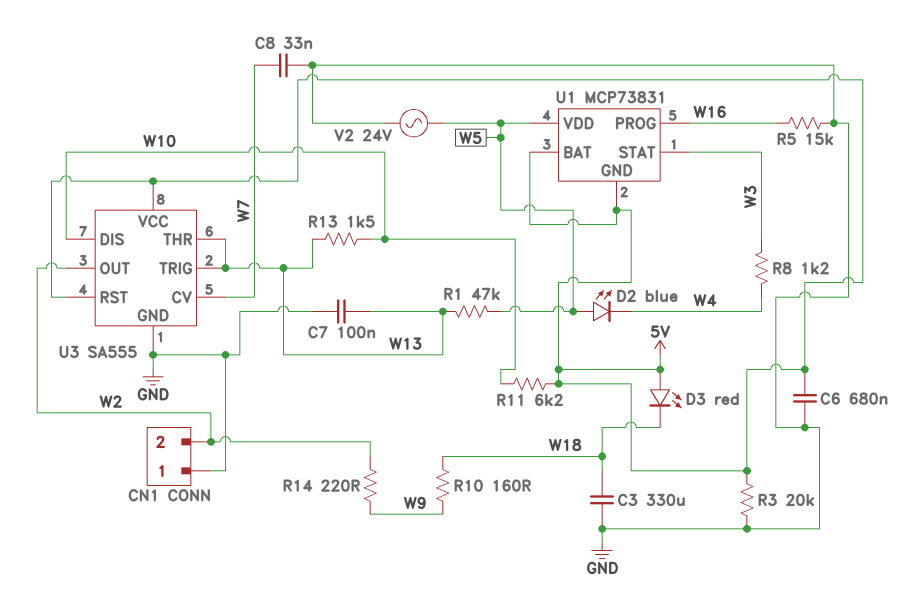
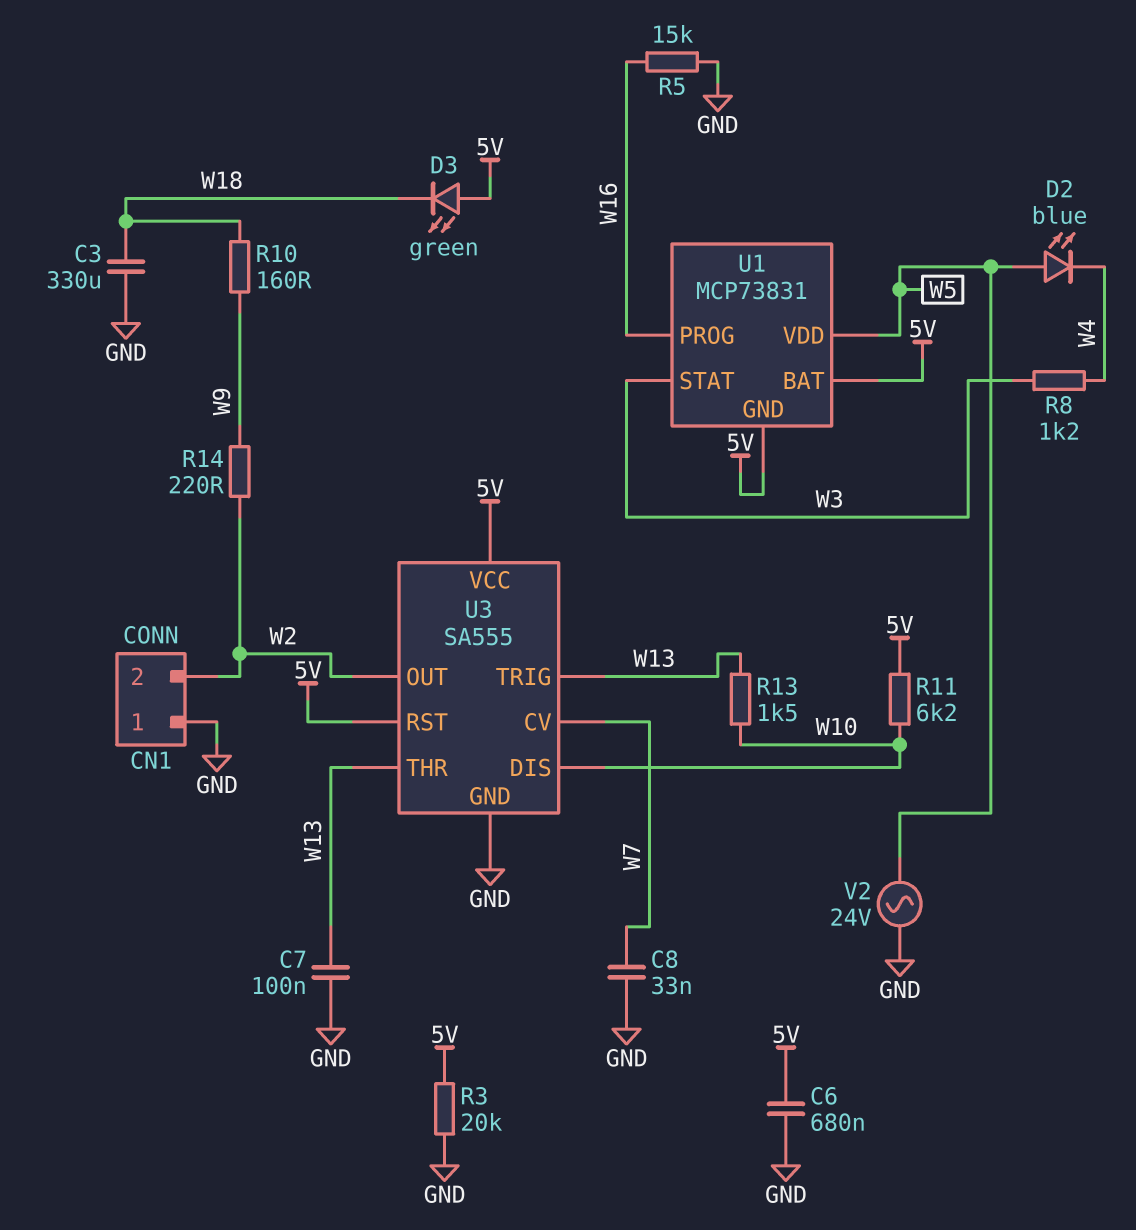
D3: LED red (A 5V, K W18) -> LED green (A 5V, K W18)
R1: 47k (W5, W13) -> none

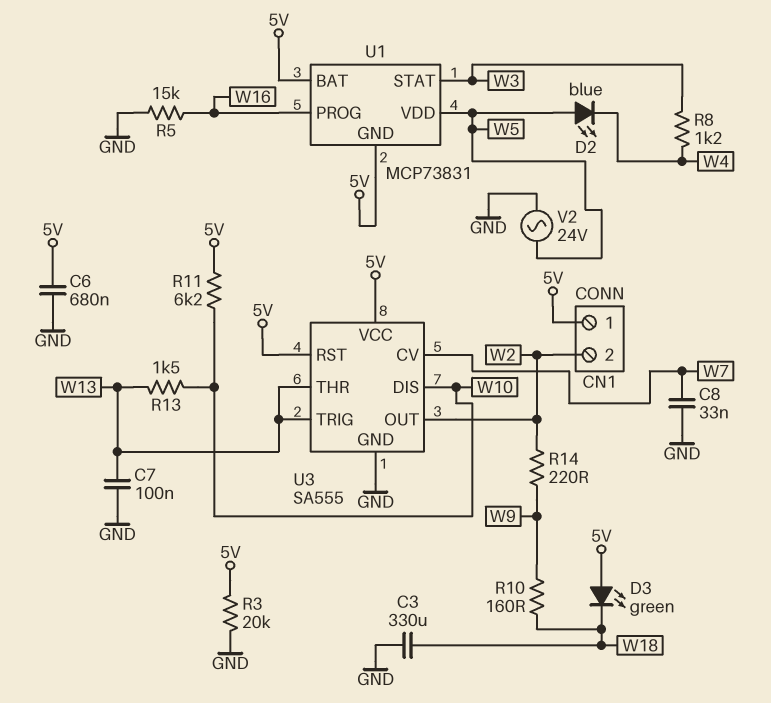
CN1 pin 1: GND -> 5V

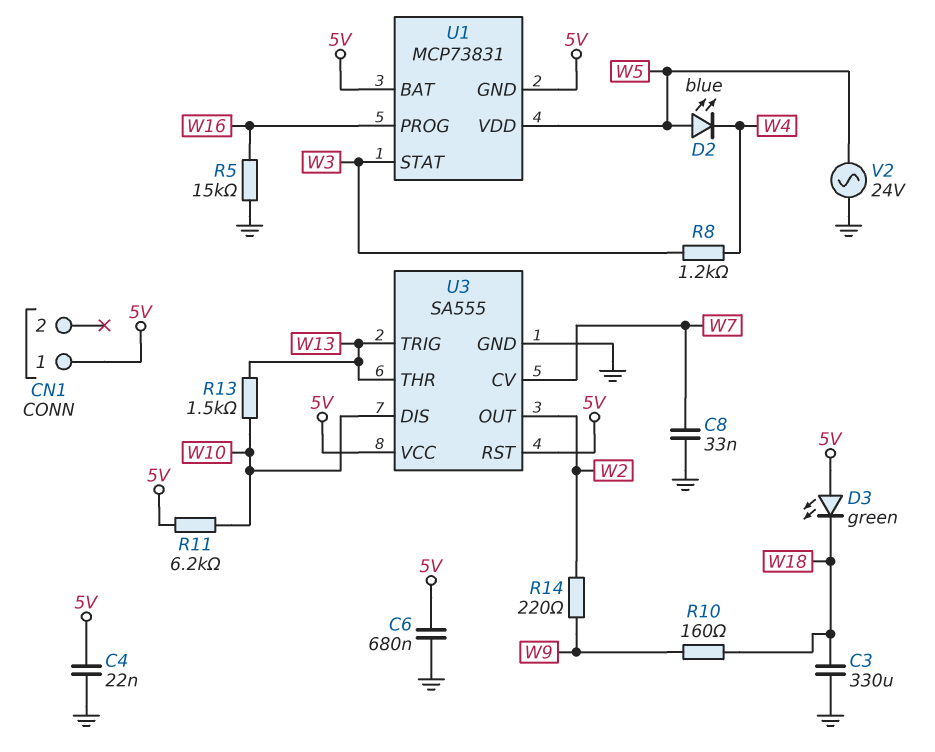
C4: none -> 22nF (5V, GND)
C7: 100nF (GND, W13) -> none
CN1 pin 2: W2 -> none
R3: 20k (5V, GND) -> none

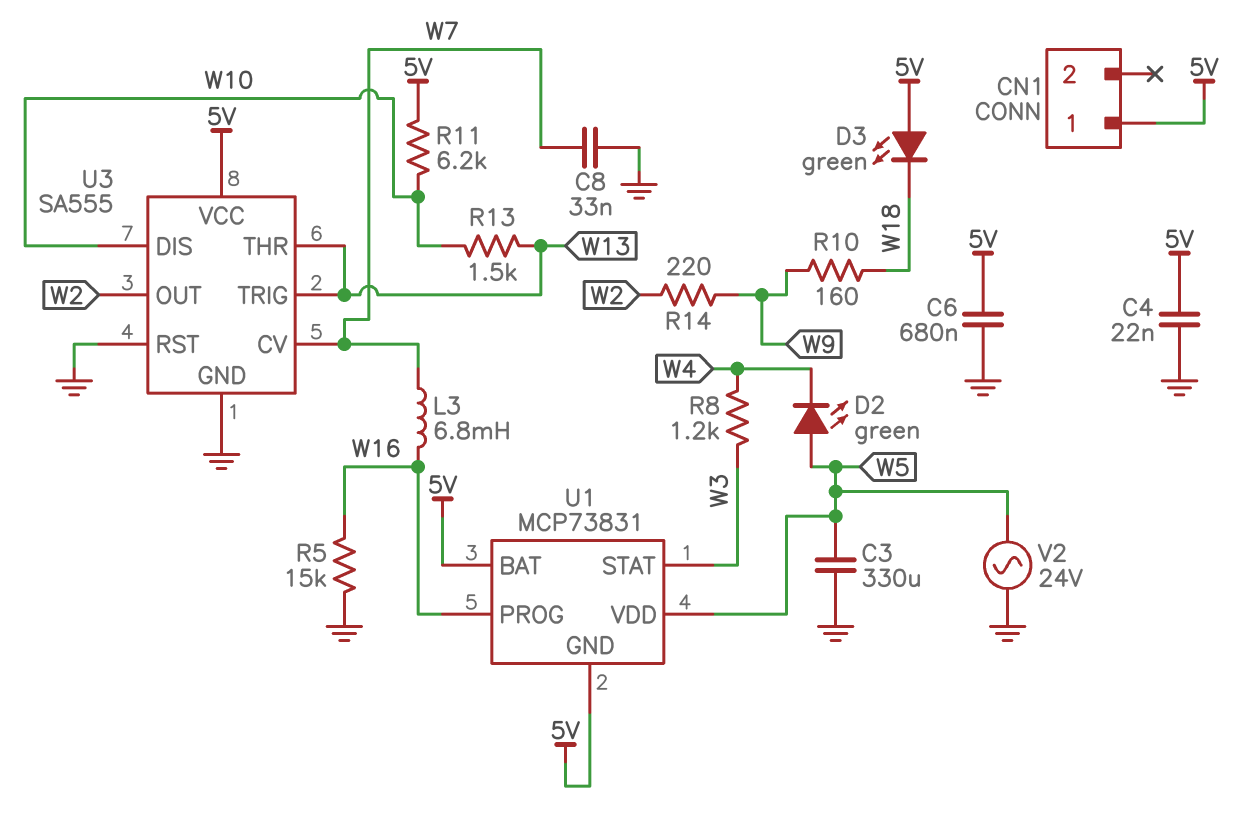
C3: 330uF (GND, W18) -> 330uF (GND, W5)
D2: LED blue (A W5, K W4) -> LED green (A W5, K W4)
L3: none -> 6.8mH (W7, W16)
U3 pin RST: 5V -> GND

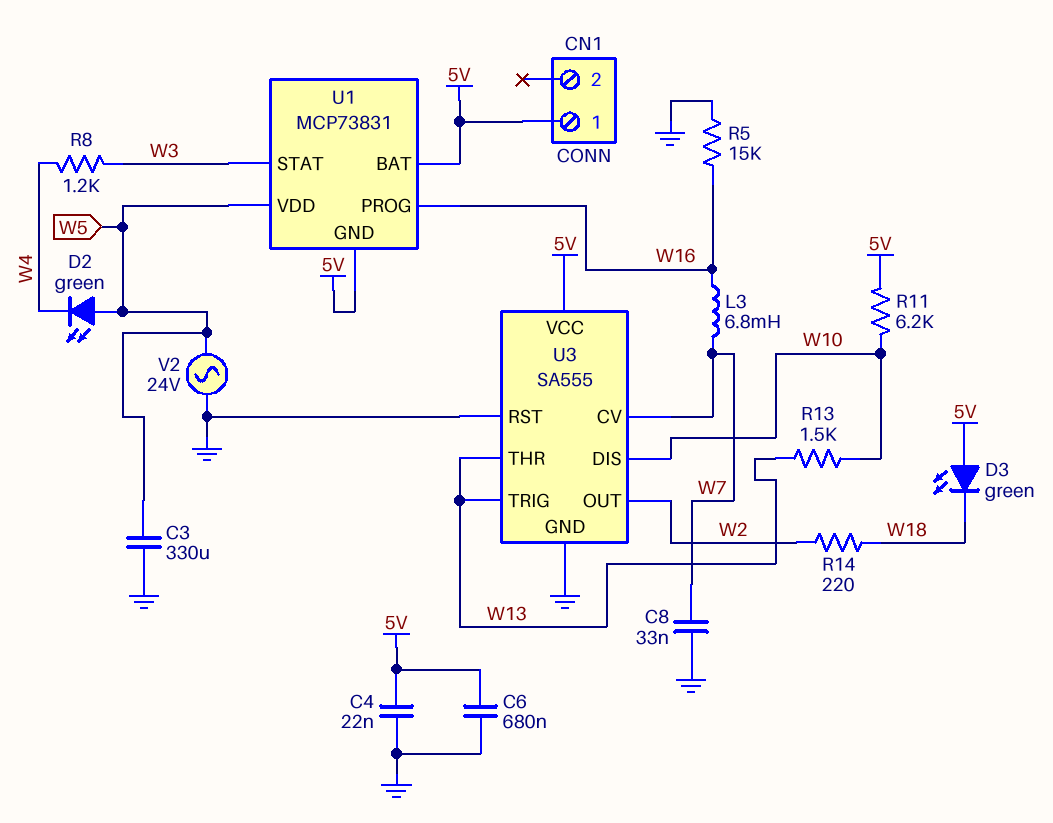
R10: 160 (W9, W18) -> none
R14: 220 (W2, W9) -> 220 (W2, W18)

